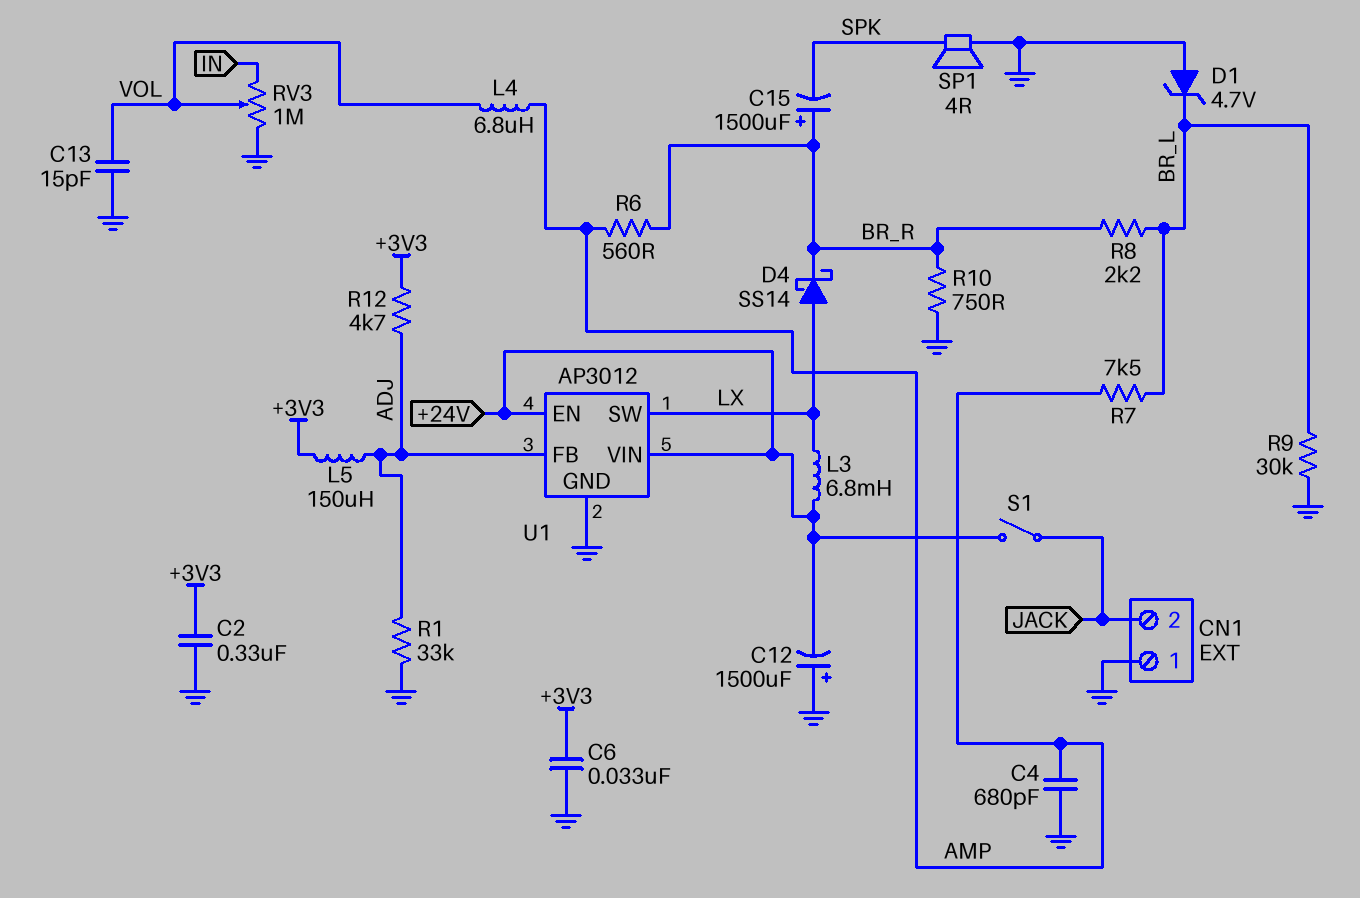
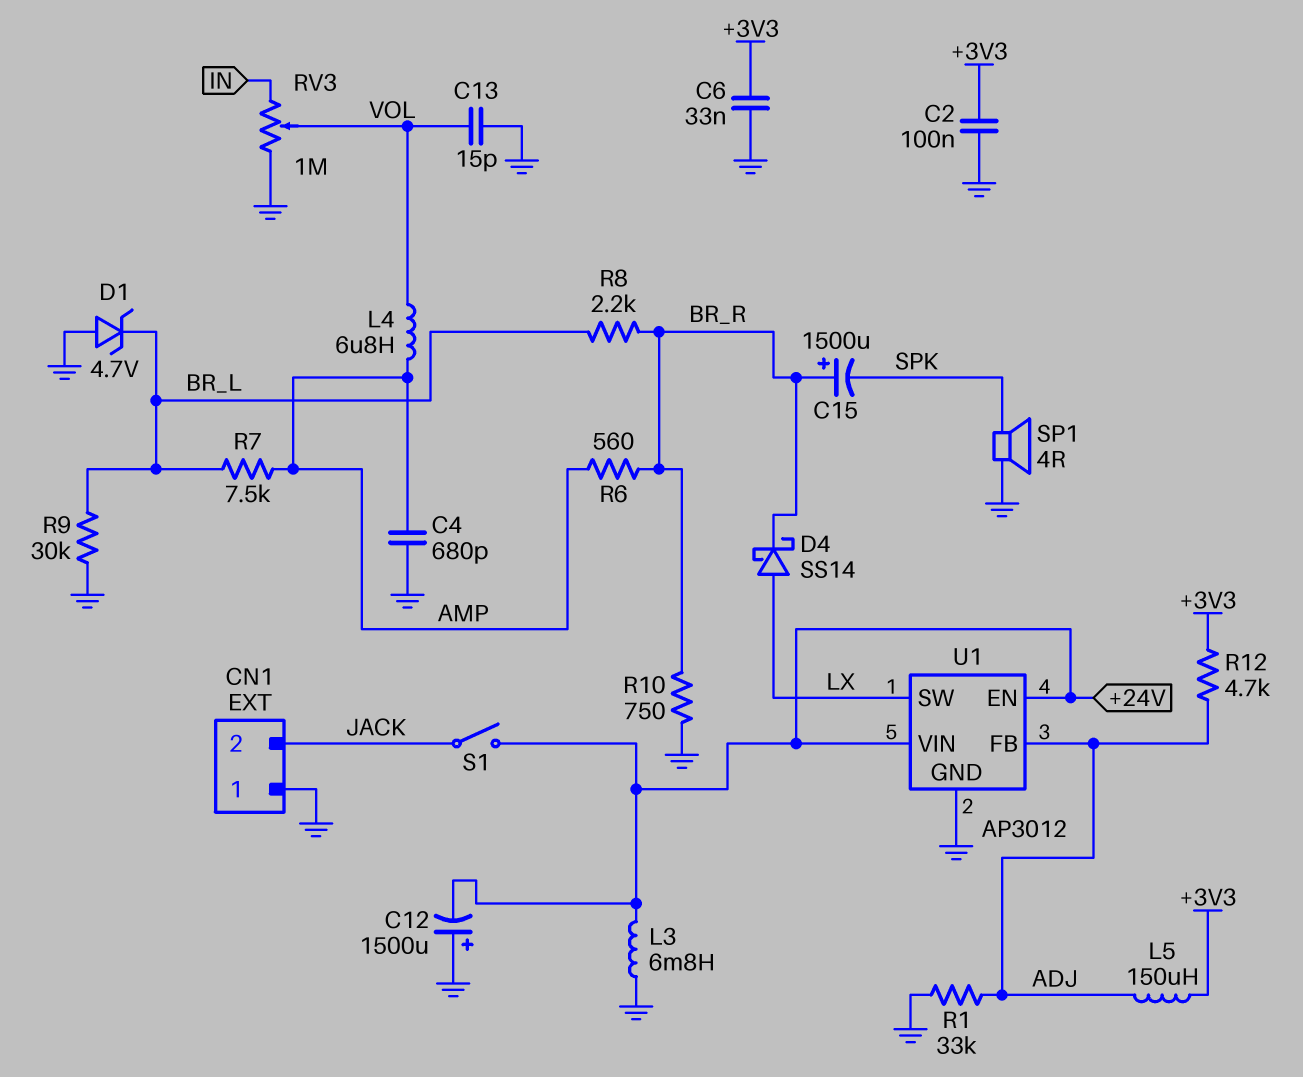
C2: 330nF (+3V3, GND) -> 100nF (+3V3, GND)
L3: 6.8mH (+24V, LX) -> 6.8mH (+24V, GND)

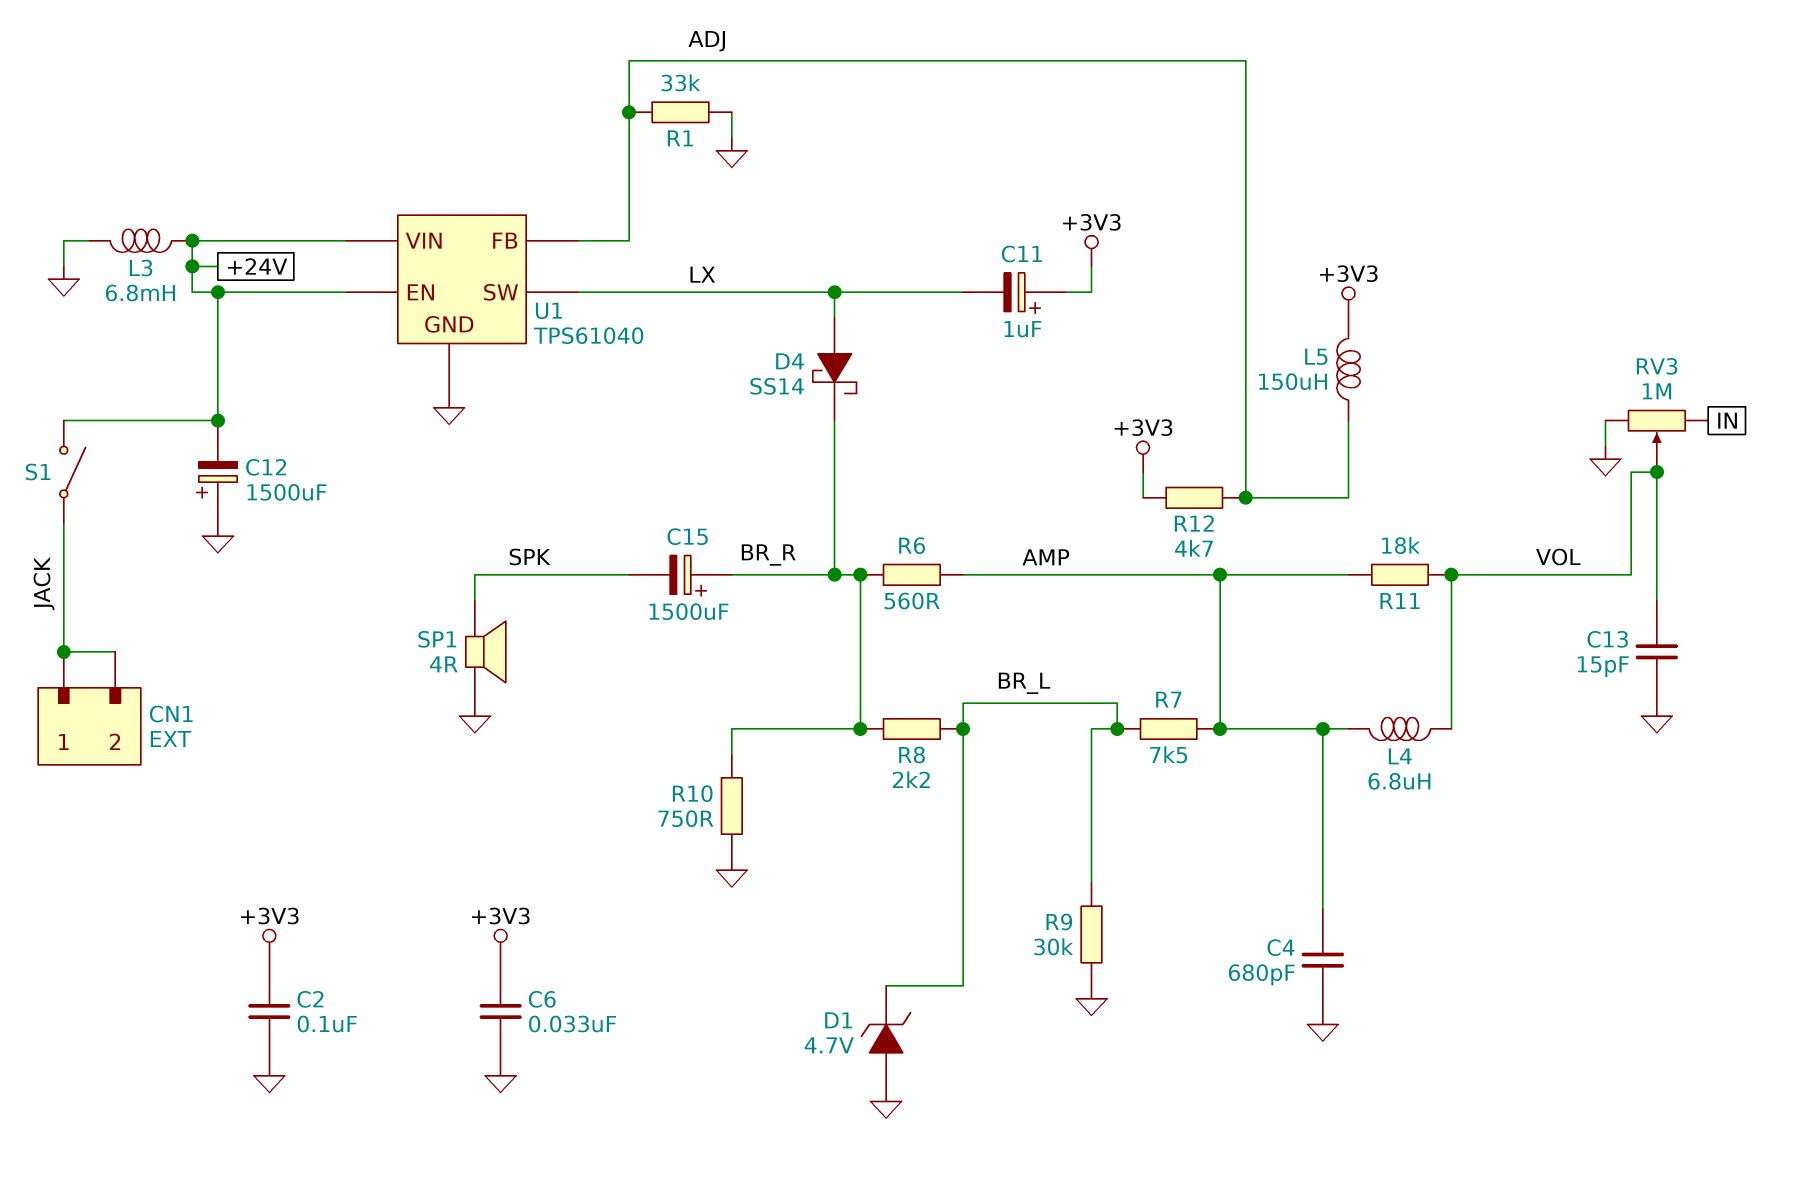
C11: none -> 1uF (plus +3V3, minus LX)
CN1 pin 1: GND -> JACK
R11: none -> 18k (AMP, VOL)
U1: AP3012 -> TPS61040

